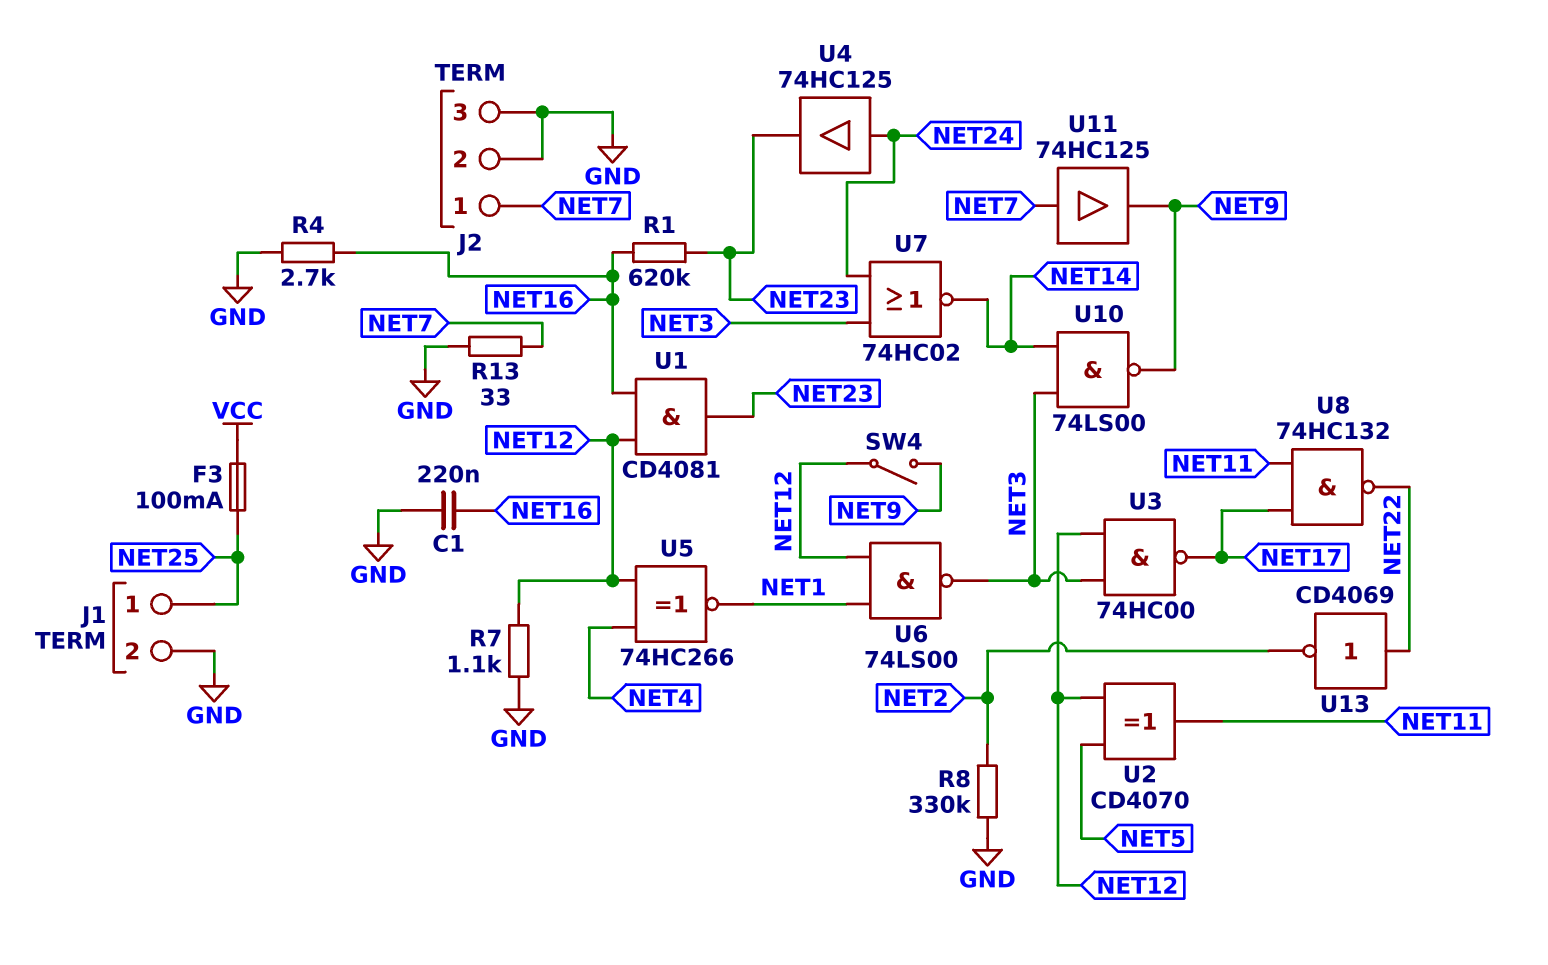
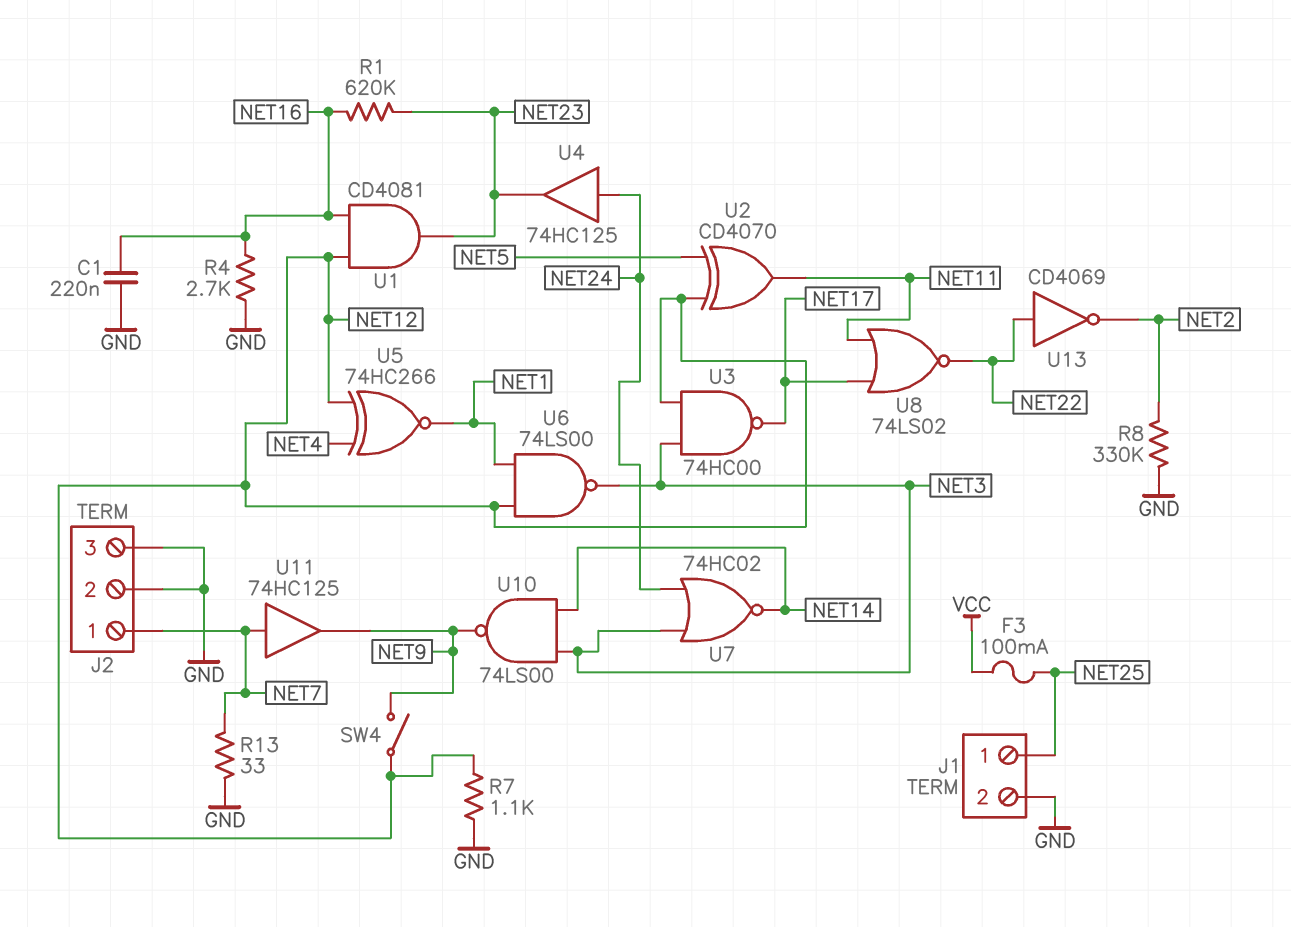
U8: NAND 74HC132 (in NET11, in NET17, out NET22) -> NOR 74LS02 (in NET11, in NET17, out NET22)

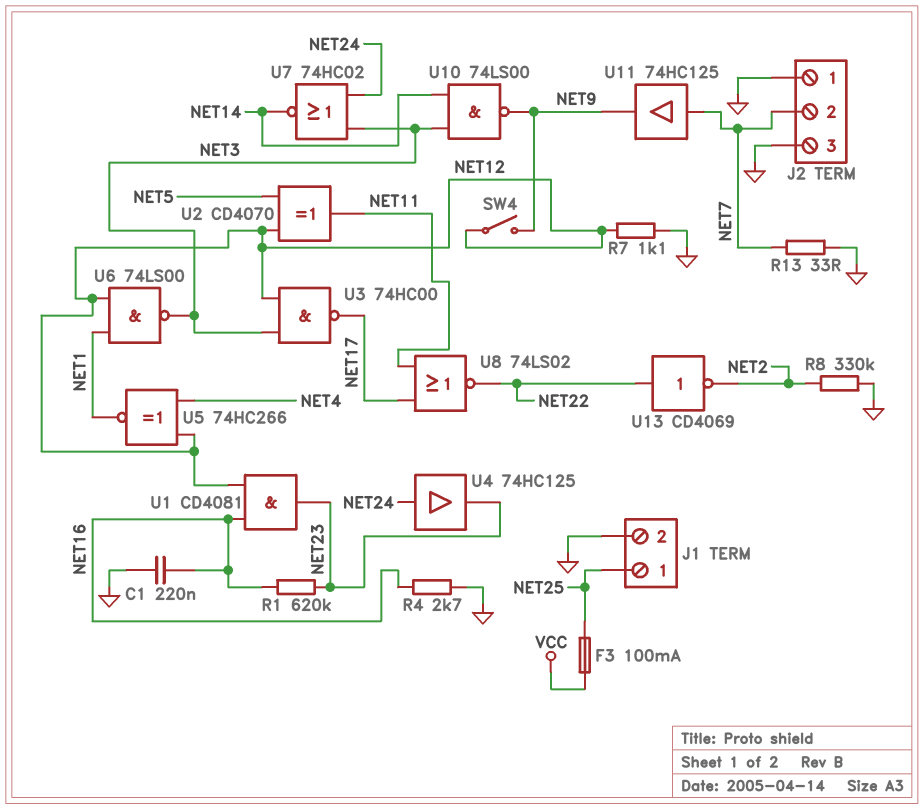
J2 pin 1: NET7 -> GND
J2 pin 2: GND -> NET7

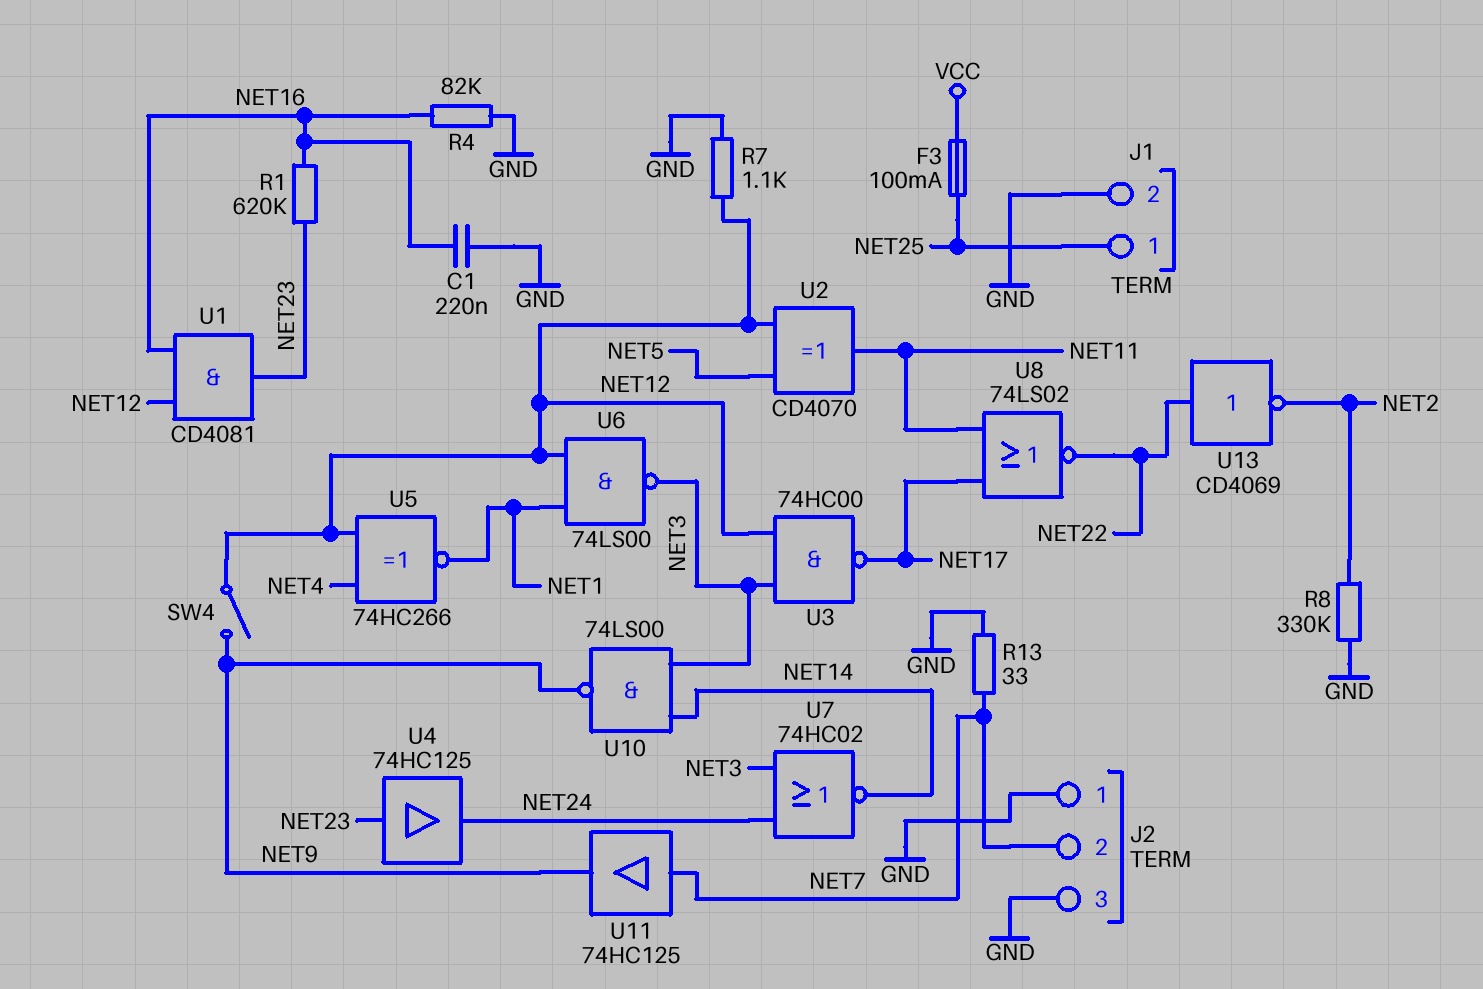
R4: 2.7k (GND, NET16) -> 82k (GND, NET16)
U4: buffer 74HC125 (in NET24, out NET23) -> buffer 74HC125 (in NET23, out NET24)

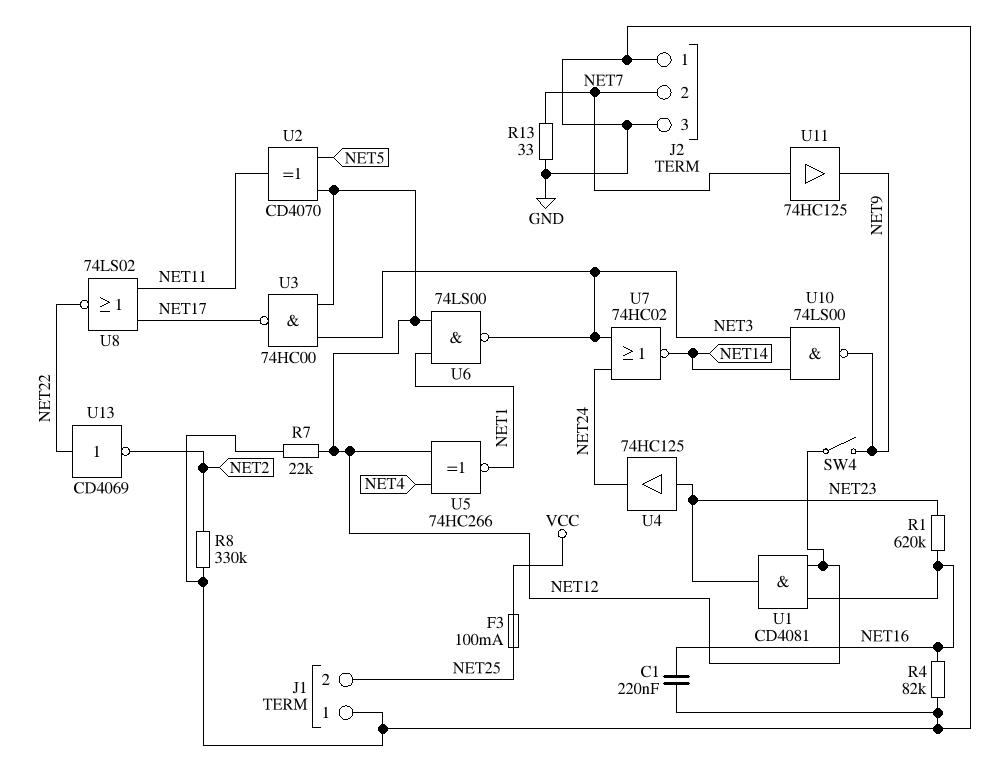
J1 pin 1: NET25 -> GND
J1 pin 2: GND -> NET25
R7: 1.1k (GND, NET12) -> 22k (GND, NET12)

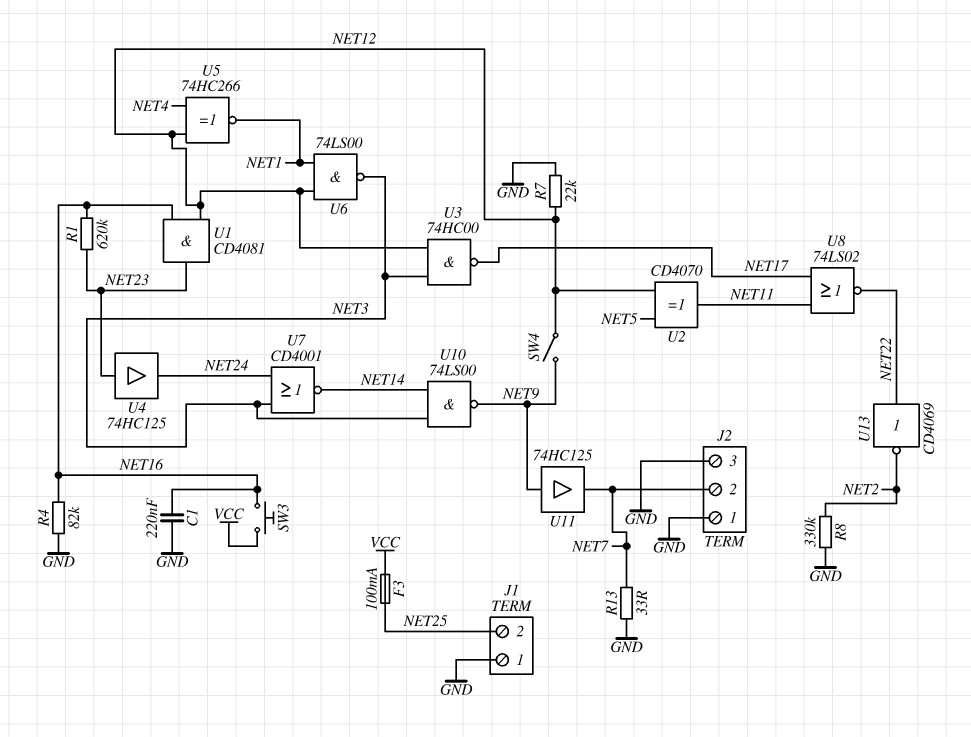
SW3: none -> button (NET16, VCC)
U7: NOR 74HC02 (in NET3, in NET24, out NET14) -> NOR CD4001 (in NET3, in NET24, out NET14)
U11: buffer 74HC125 (in NET7, out NET9) -> buffer 74HC125 (in NET9, out NET7)

